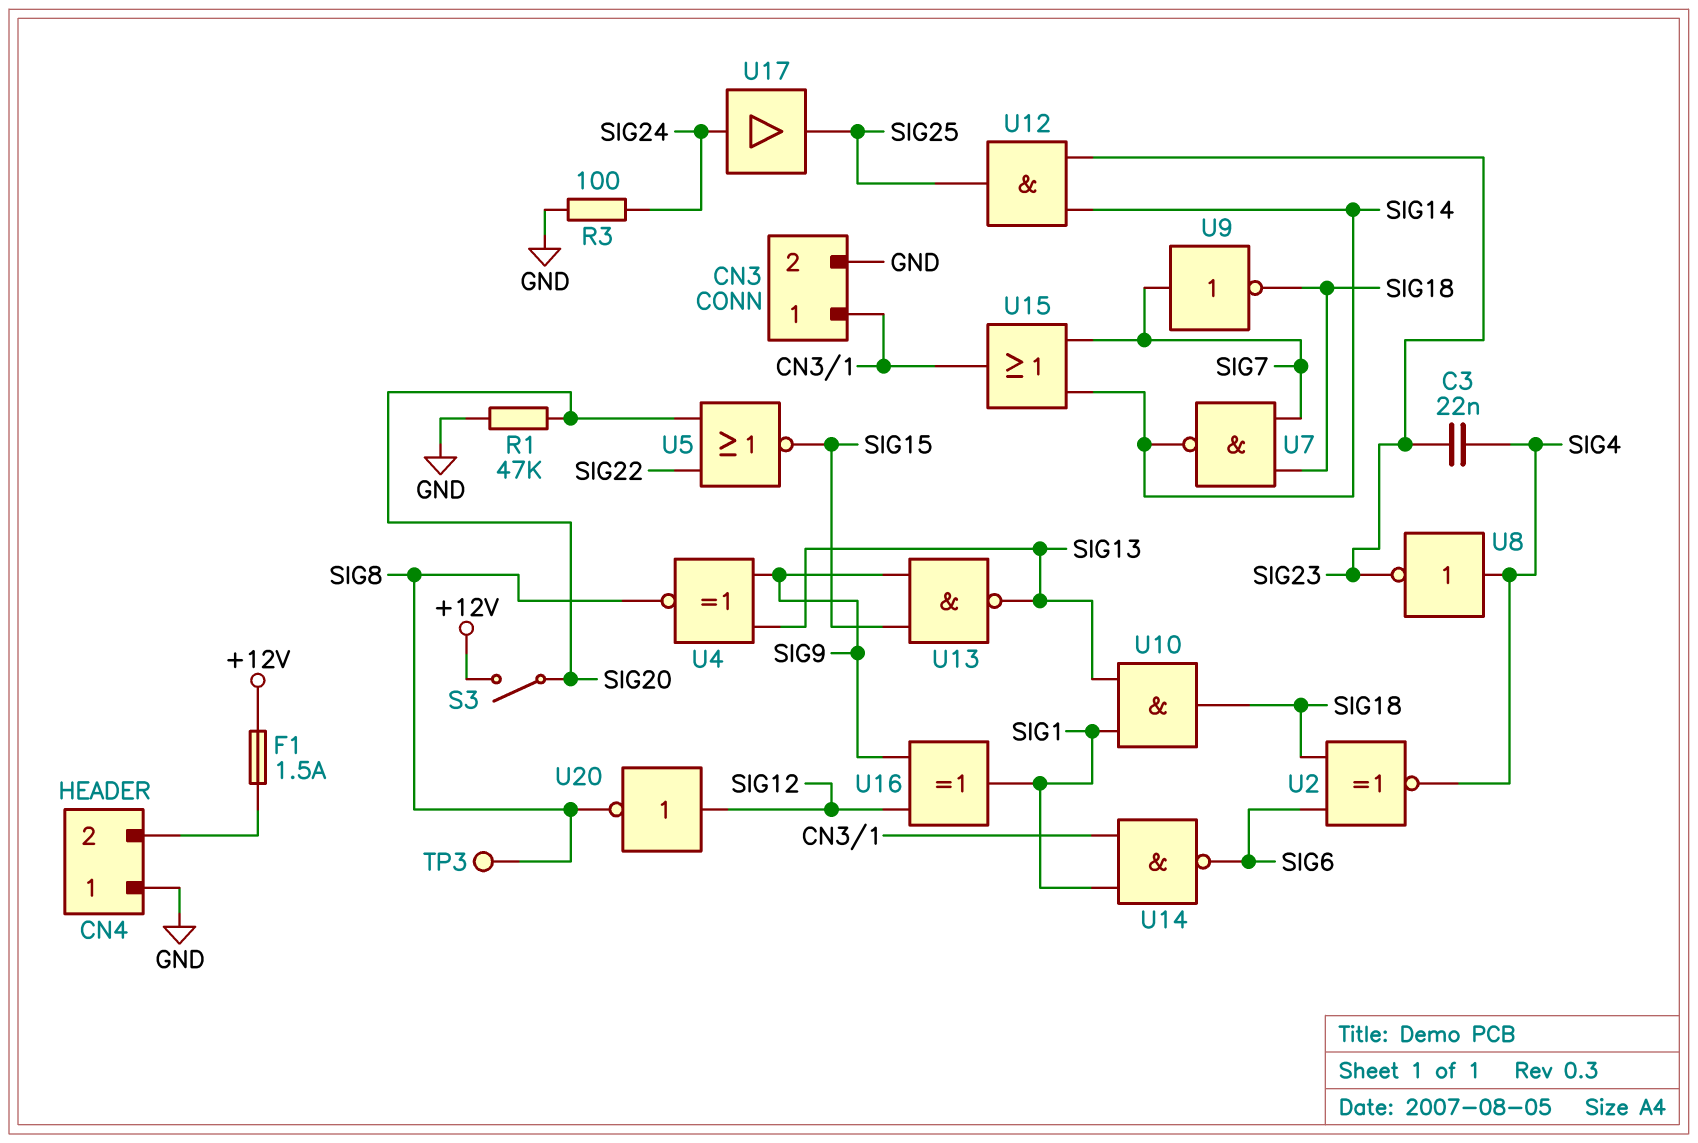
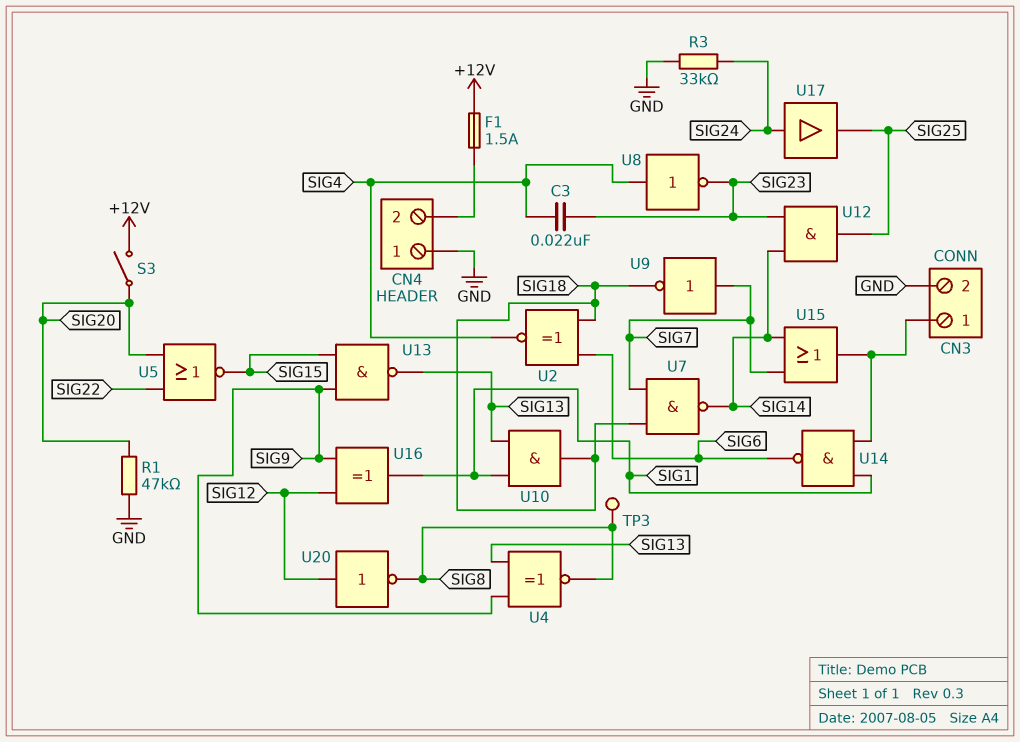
R3: 100 (GND, SIG24) -> 33k (GND, SIG24)

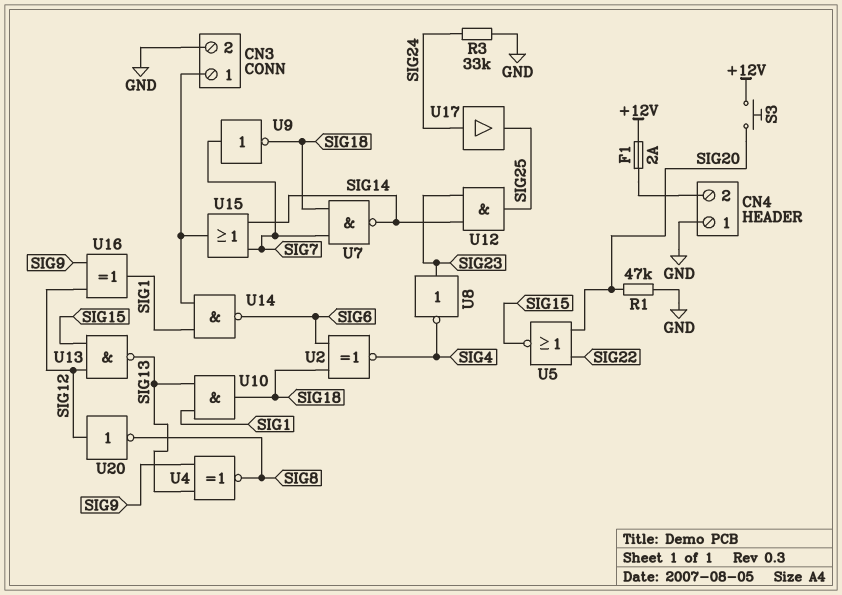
C3: 22nF (SIG4, SIG23) -> none
F1: 1.5A (+12V, CN4/2) -> 2A (+12V, CN4/2)
S3: switch (+12V, SIG20) -> button (+12V, SIG20)
TP3: test point (SIG8) -> none
U8: NOT (in SIG4, out SIG23) -> NOT (in SIG23, out SIG4)
U13: NAND (in SIG9, in SIG15, out SIG13) -> NAND (in SIG12, in SIG15, out SIG13)

